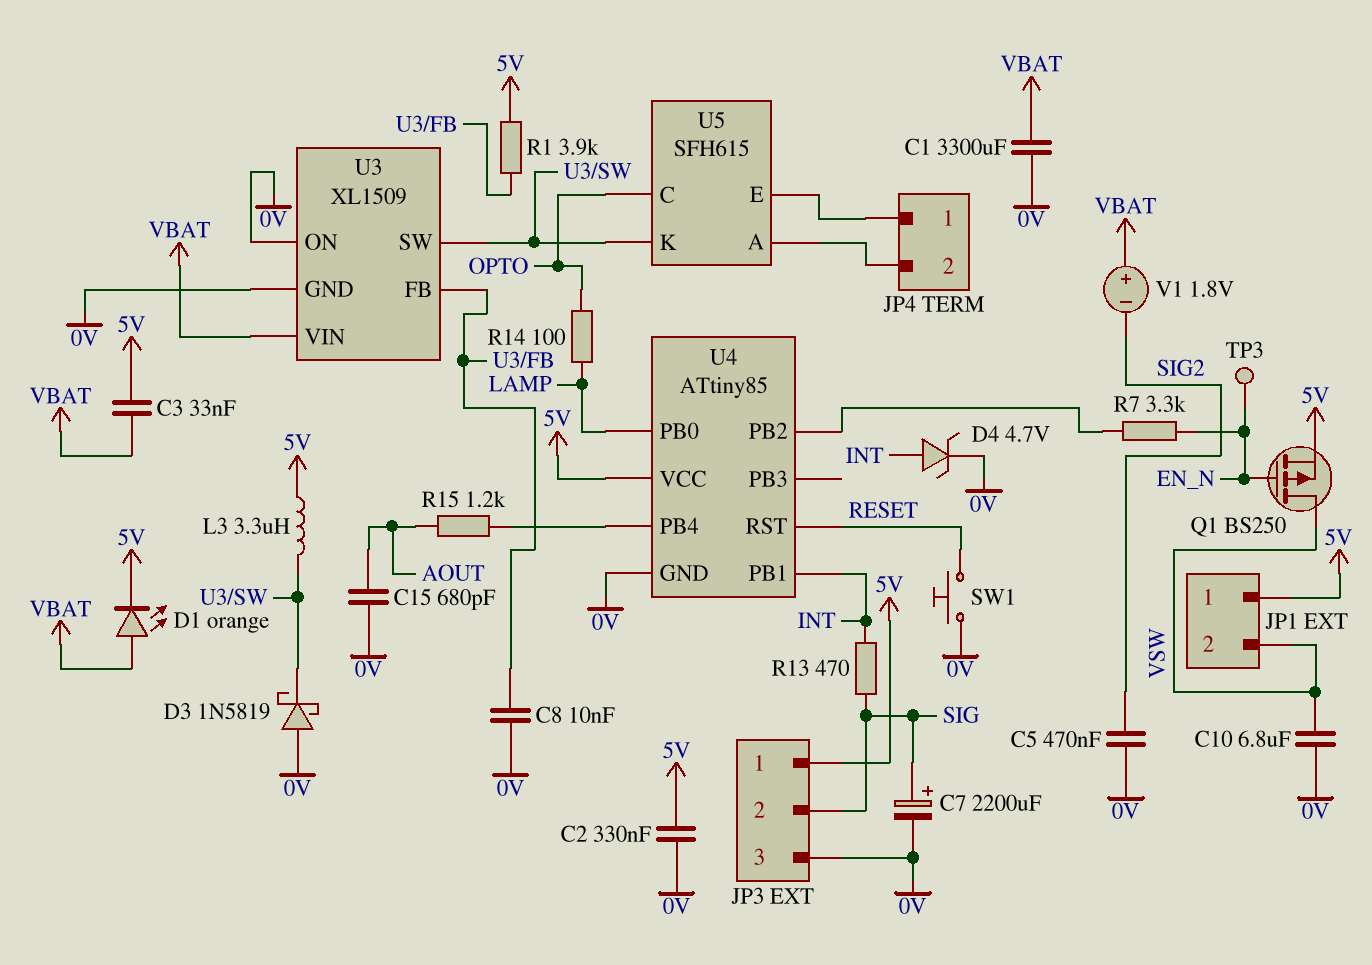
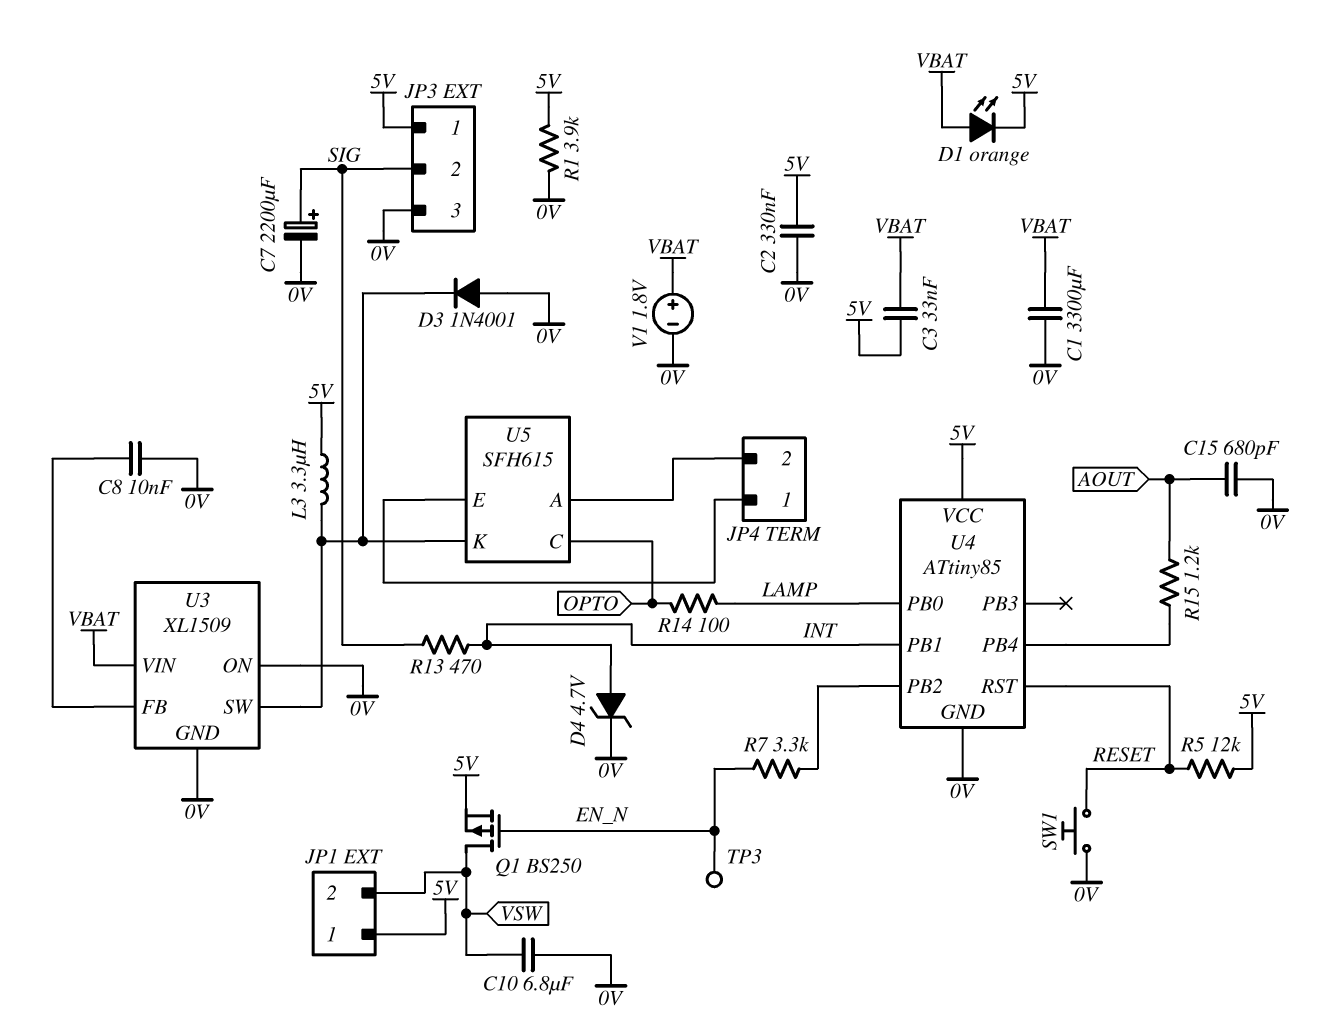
C5: 470nF (0V, SIG2) -> none
D3: schottky 1N5819 (A 0V, K U3/SW) -> diode 1N4001 (A 0V, K U3/SW)
R1: 3.9k (5V, U3/FB) -> 3.9k (0V, 5V)
R5: none -> 12k (5V, RESET)
V1: 1.8V (plus VBAT, minus SIG2) -> 1.8V (plus VBAT, minus 0V)

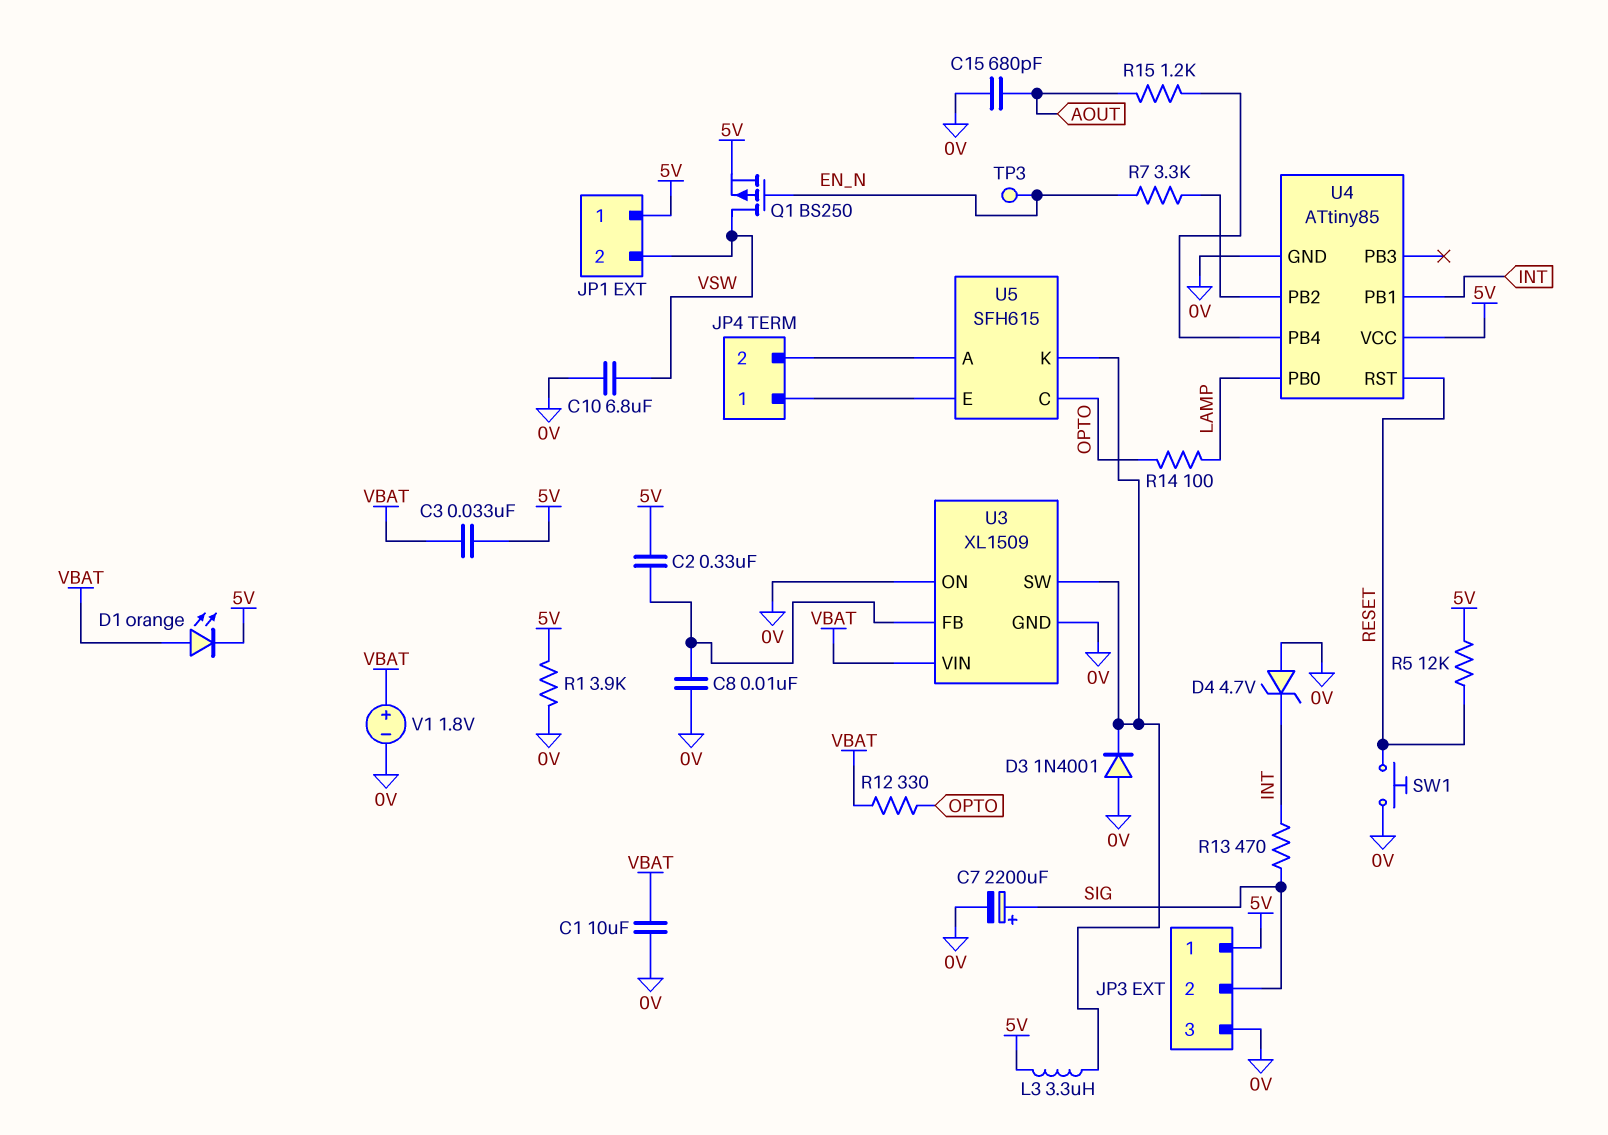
C1: 3300uF (0V, VBAT) -> 10uF (0V, VBAT)
C2: 330nF (0V, 5V) -> 330nF (5V, U3/FB)
D4: zener 4.7V (A INT, K 0V) -> zener 4.7V (A 0V, K INT)
R12: none -> 330 (OPTO, VBAT)

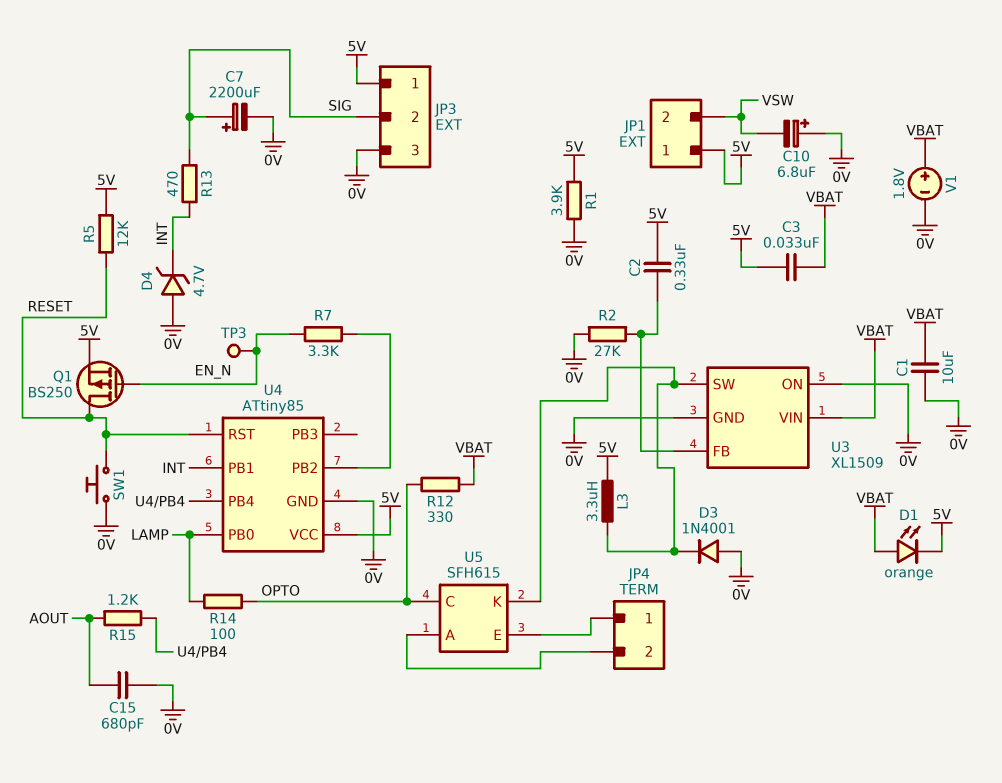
C8: 10nF (0V, U3/FB) -> none
C10: 6.8uF (0V, VSW) -> 6.8uF (plus 0V, minus VSW)
Q1: PMOS BS250 (G EN_N, D VSW, S 5V) -> PMOS BS250 (G EN_N, D RESET, S 5V)
R2: none -> 27k (0V, U3/FB)

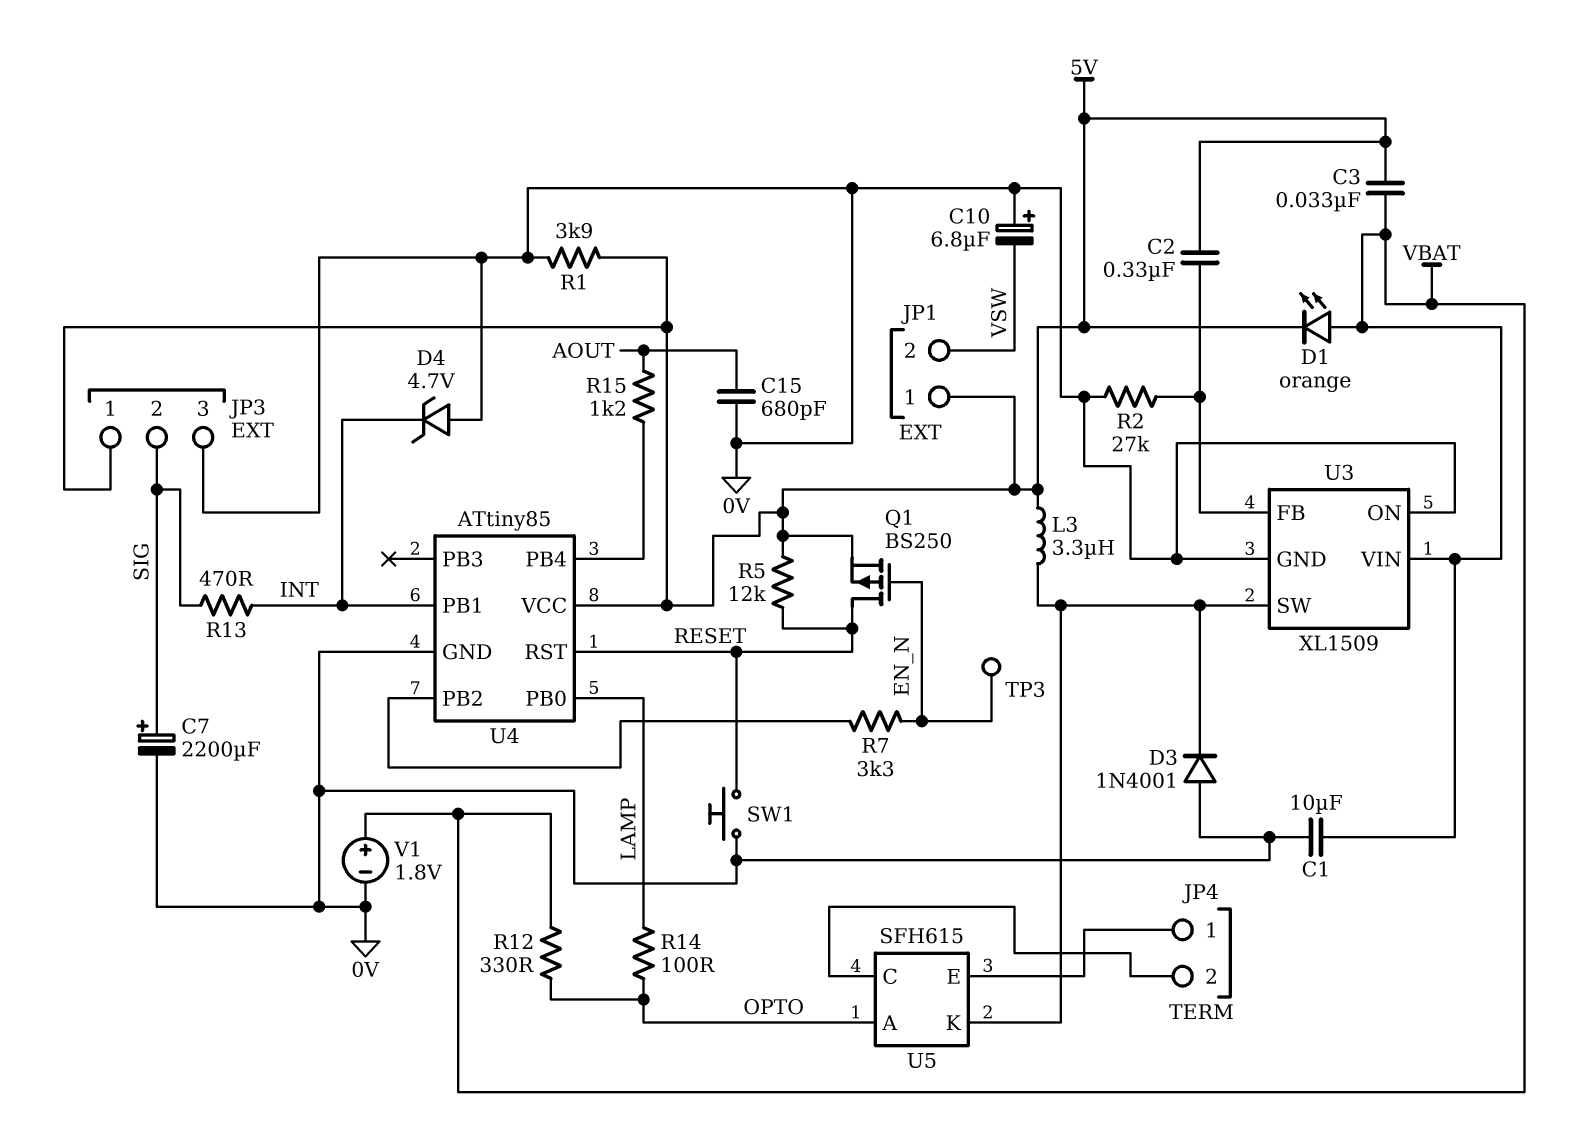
U5 pin A: JP4/2 -> OPTO
U5 pin C: OPTO -> JP4/2

